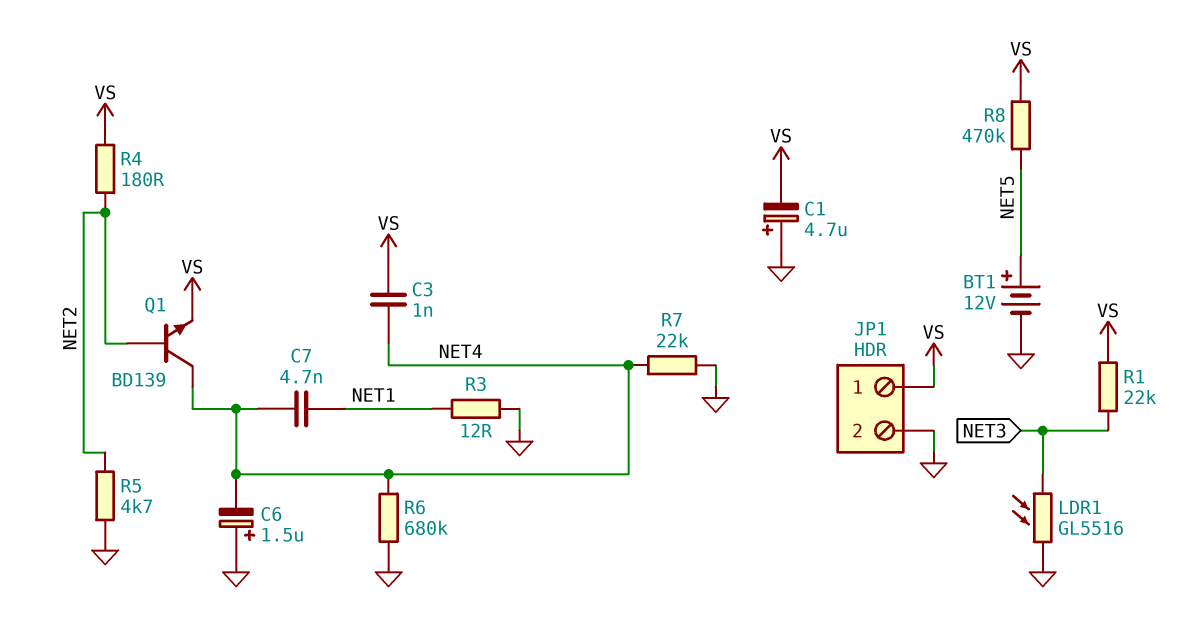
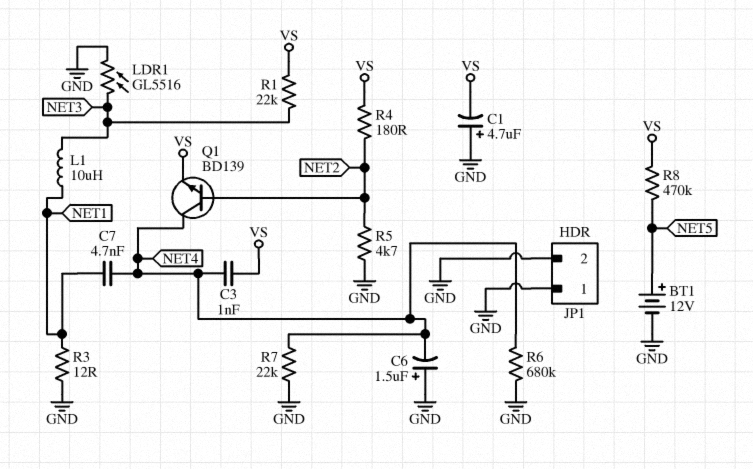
JP1 pin 1: VS -> GND
L1: none -> 10uH (NET1, NET3)

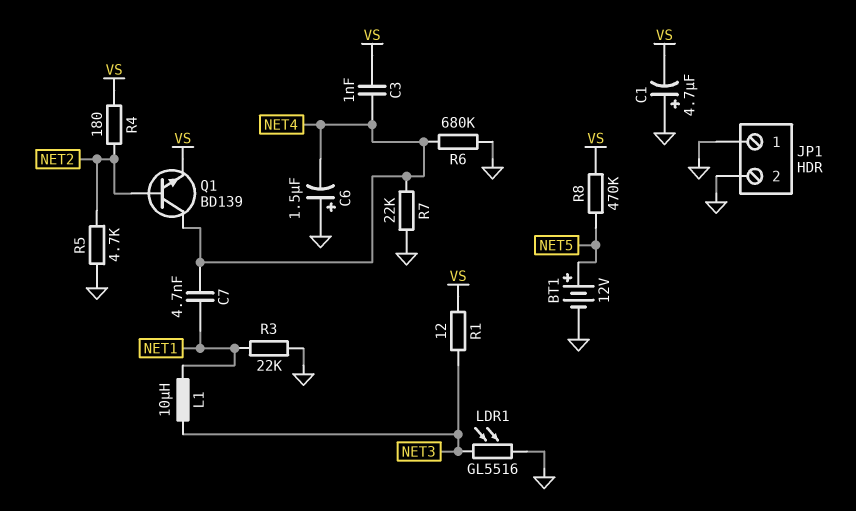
R1: 22k (NET3, VS) -> 12 (NET3, VS)
R3: 12 (GND, NET1) -> 22k (GND, NET1)

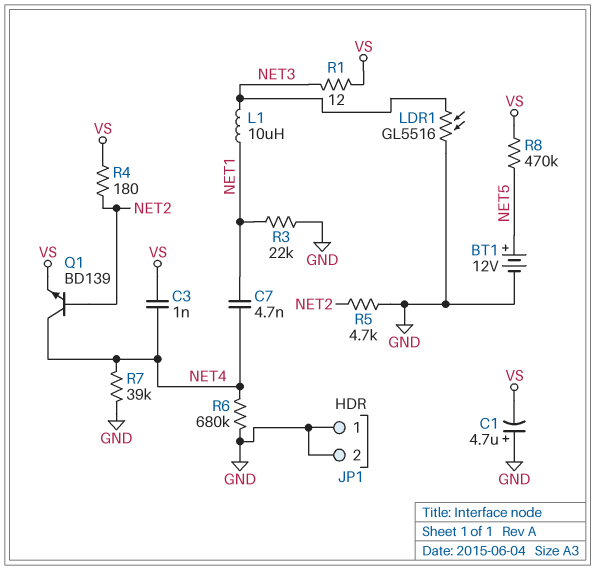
C6: 1.5uF (plus GND, minus NET4) -> none
R7: 22k (GND, NET4) -> 39k (GND, NET4)

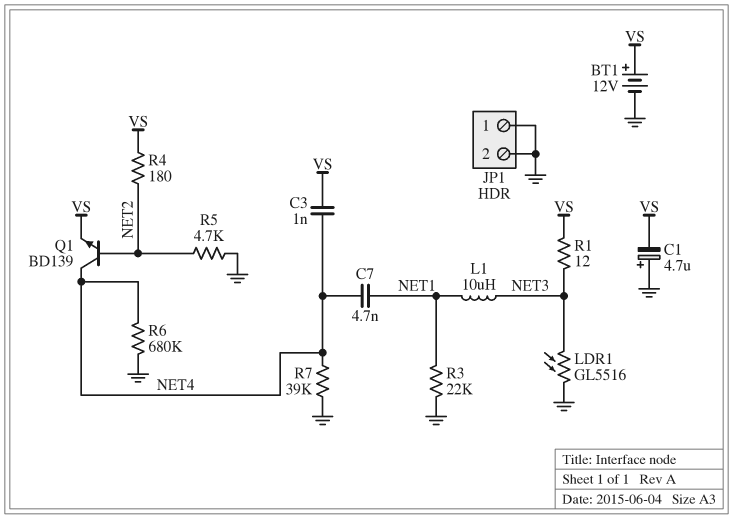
BT1: 12V (plus NET5, minus GND) -> 12V (plus VS, minus GND)
R8: 470k (NET5, VS) -> none

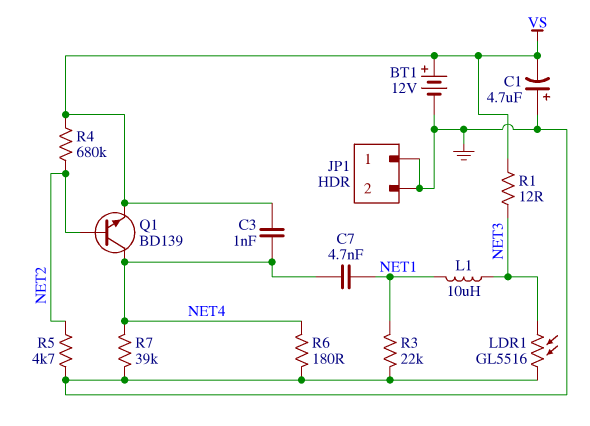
R4: 180 (NET2, VS) -> 680k (NET2, VS)
R6: 680k (GND, NET4) -> 180 (GND, NET4)

